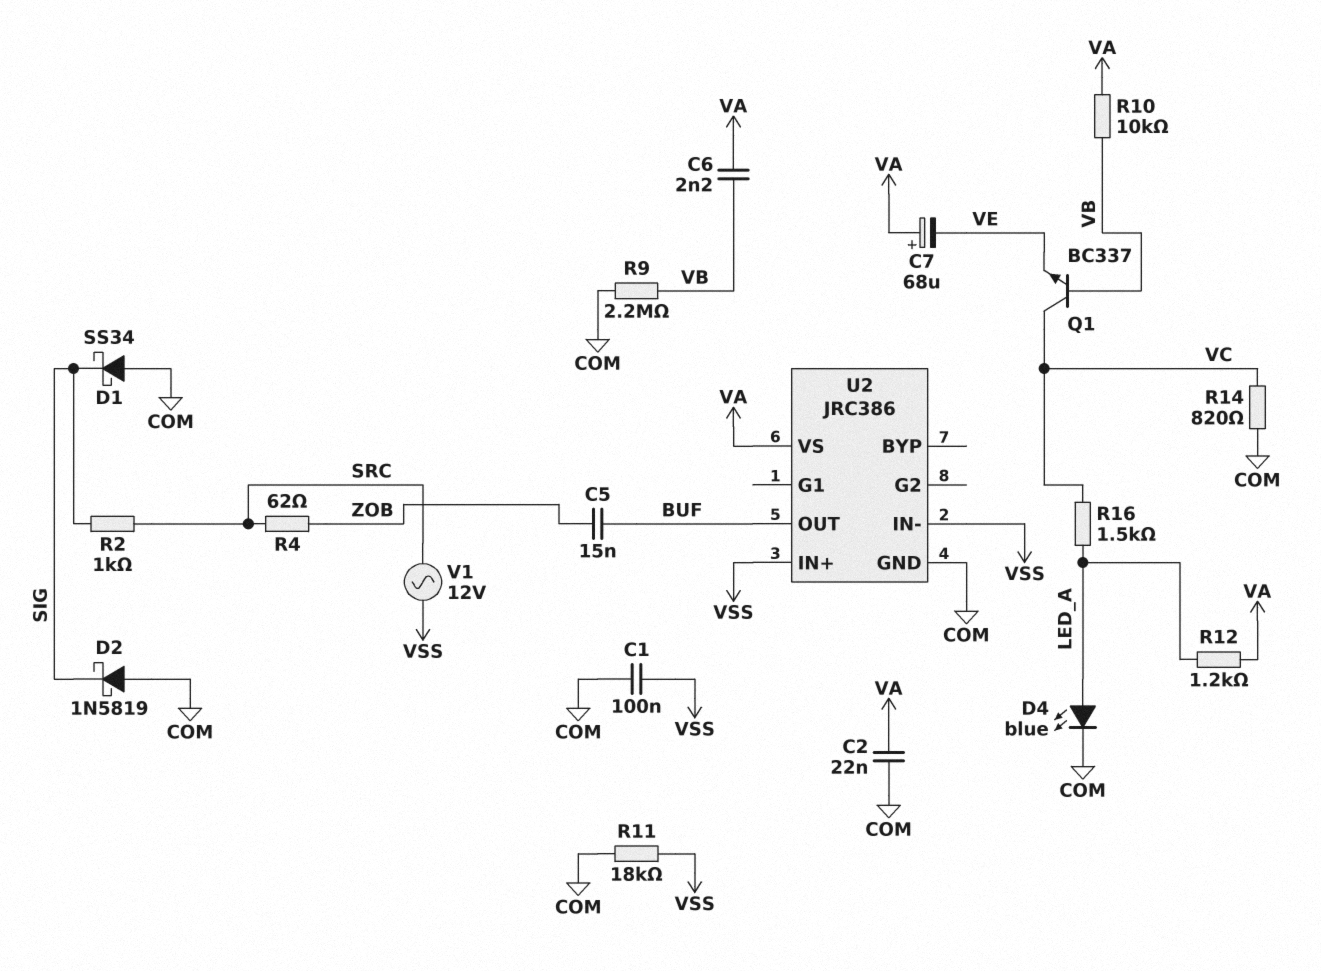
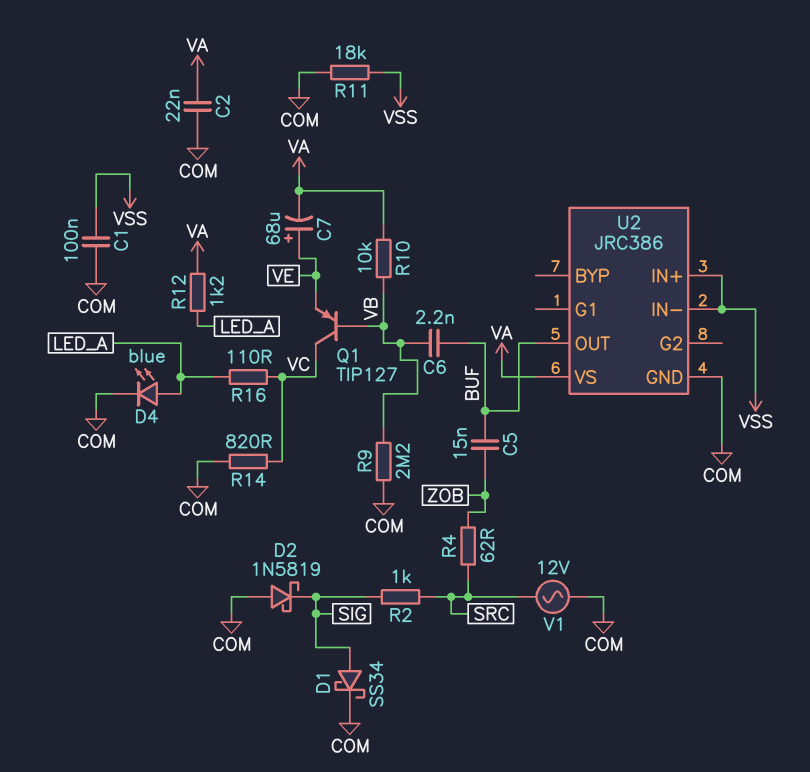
C6: 2.2nF (VA, VB) -> 2.2nF (BUF, VB)
C7: 68uF (plus VA, minus VE) -> 68uF (plus VE, minus VA)
D1: schottky SS34 (A COM, K SIG) -> schottky SS34 (A SIG, K COM)
Q1: NPN BC337 (B VB, C VC, E VE) -> PNP TIP127 (B VB, C VC, E VE)
R16: 1.5k (LED_A, VC) -> 110 (LED_A, VC)
V1: AC 12V (SRC, VSS) -> AC 12V (COM, SRC)

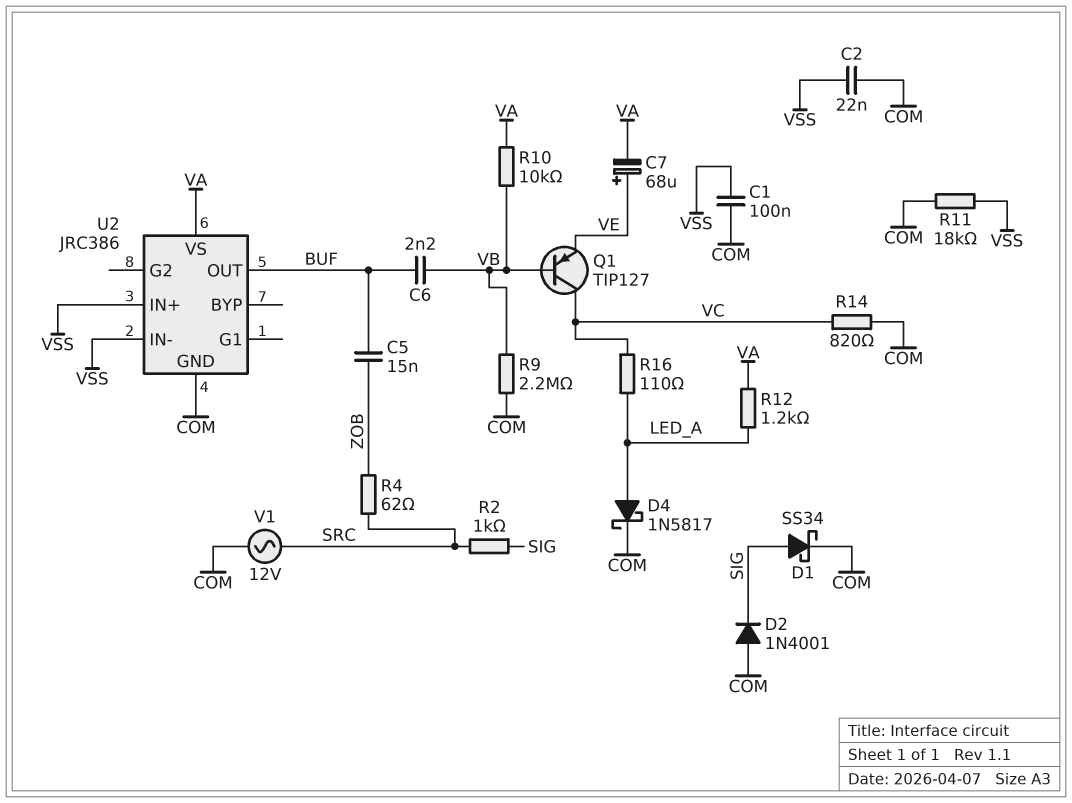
C2: 22nF (COM, VA) -> 22nF (COM, VSS)
D2: schottky 1N5819 (A COM, K SIG) -> diode 1N4001 (A COM, K SIG)
D4: LED blue (A LED_A, K COM) -> schottky 1N5817 (A LED_A, K COM)

